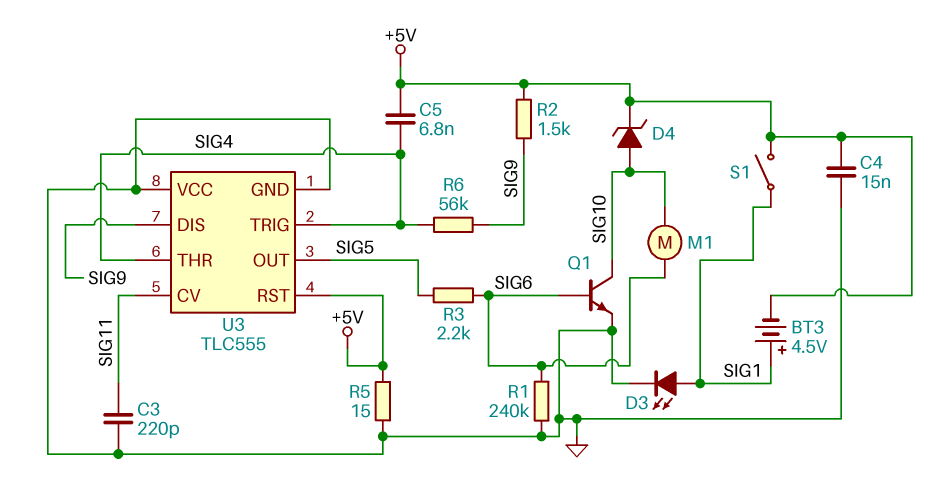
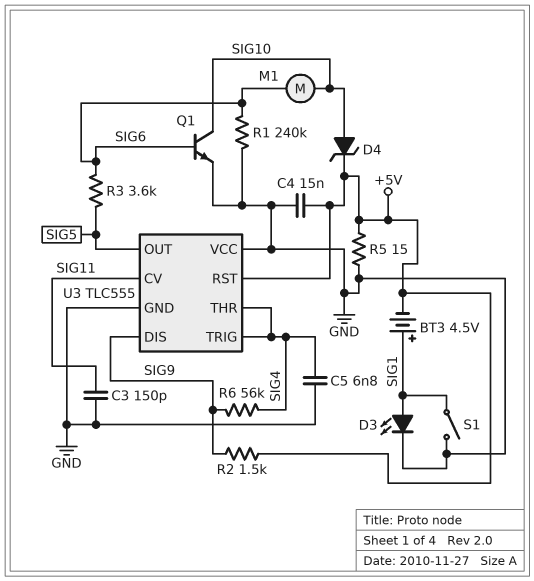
C3: 220pF (GND, SIG11) -> 150pF (GND, SIG11)
C5: 6.8nF (+5V, SIG4) -> 6.8nF (GND, SIG4)
R3: 2.2k (SIG5, SIG6) -> 3.6k (SIG5, SIG6)
S1: switch (+5V, SIG1) -> switch (GND, SIG1)

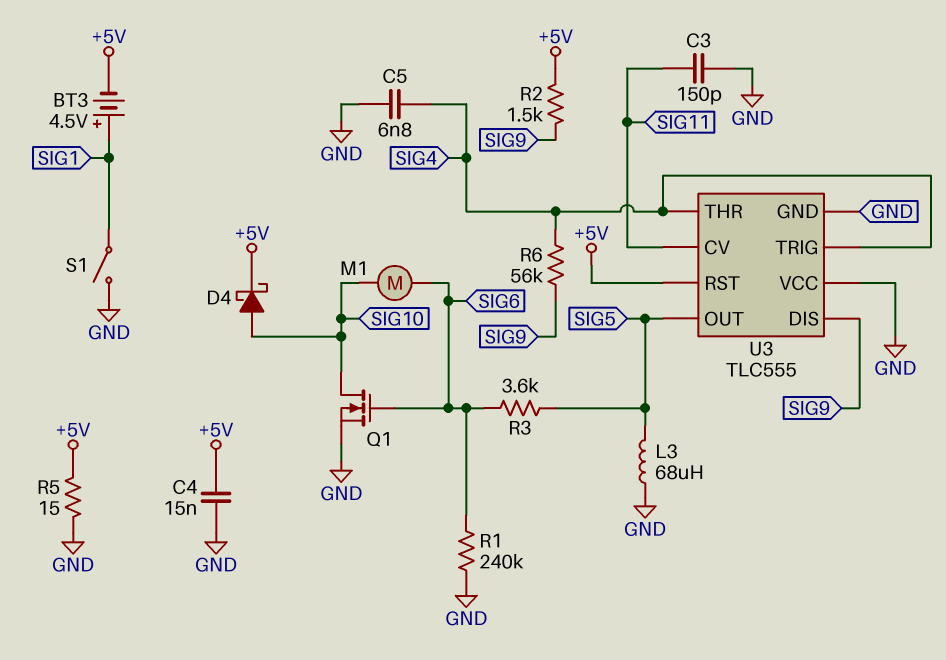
D3: LED (A SIG1, K GND) -> none
D4: zener (A SIG10, K +5V) -> schottky (A SIG10, K +5V)
L3: none -> 68uH (GND, SIG5)
Q1: NPN (B SIG6, C SIG10, E GND) -> NMOS (G SIG6, D SIG10, S GND)

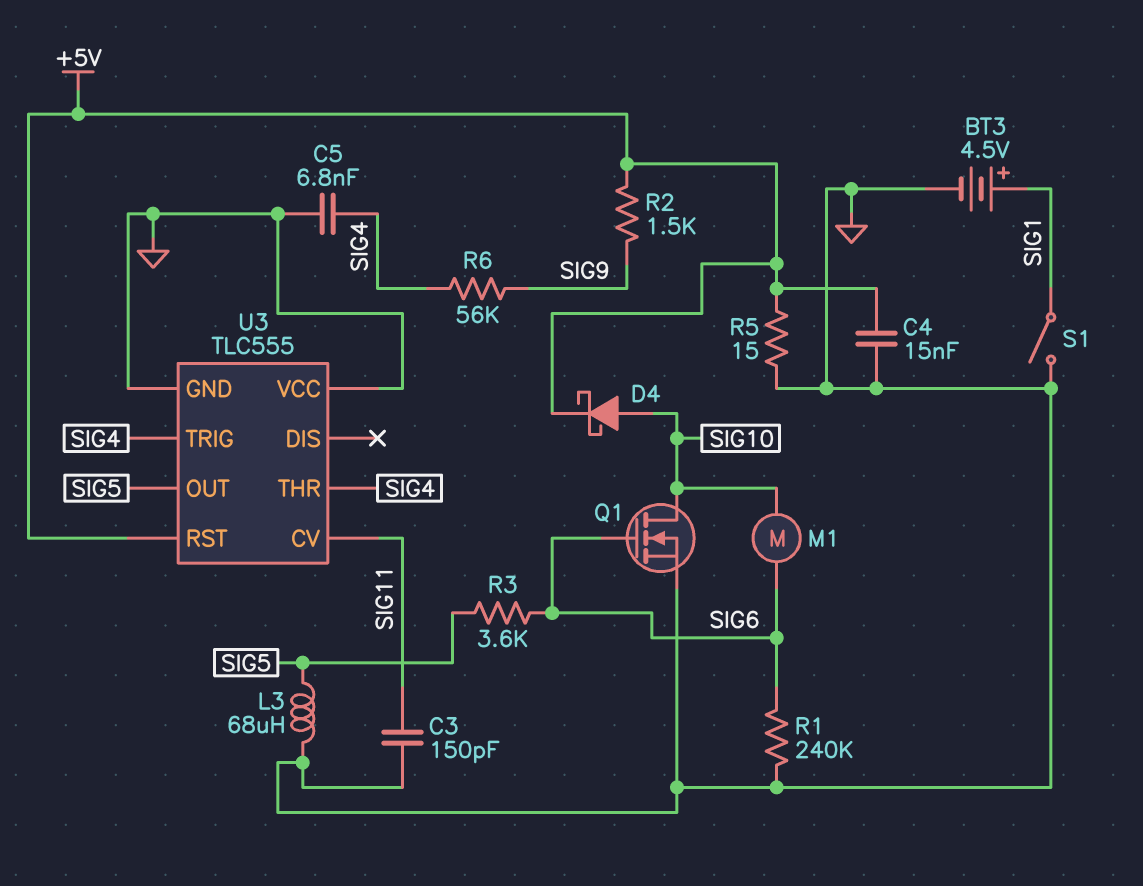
BT3: 4.5V (plus SIG1, minus +5V) -> 4.5V (plus SIG1, minus GND)
U3 pin DIS: SIG9 -> none

